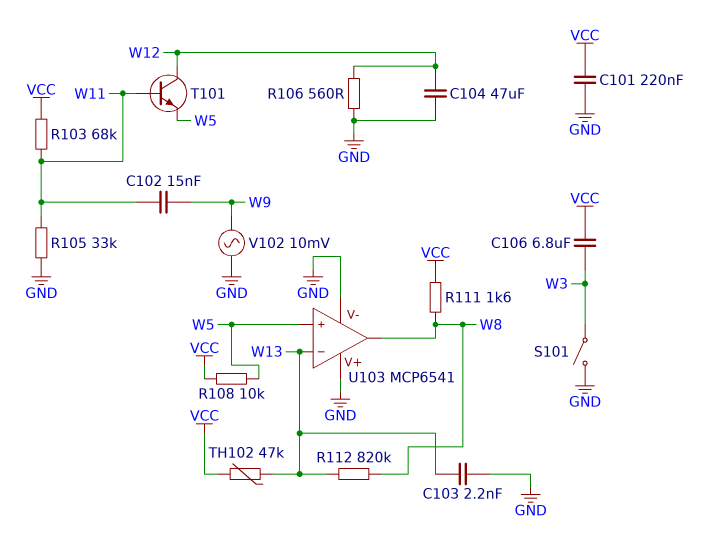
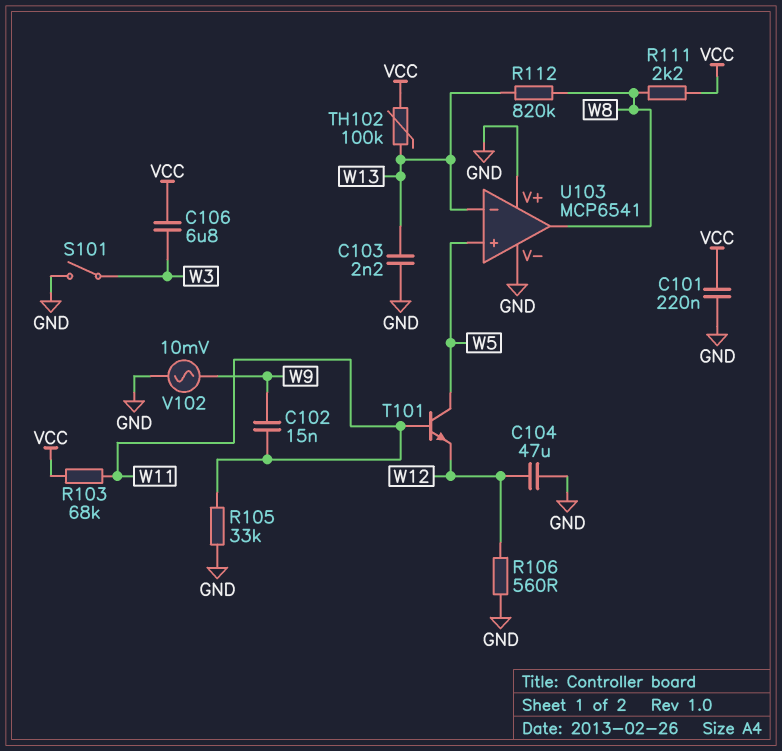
R108: 10k (VCC, W5) -> none
R111: 1.6k (VCC, W8) -> 2.2k (VCC, W8)
T101: NPN (B W11, C W12, E W5) -> NPN (B W11, C W5, E W12)
TH102: 47k (VCC, W13) -> 100k (VCC, W13)

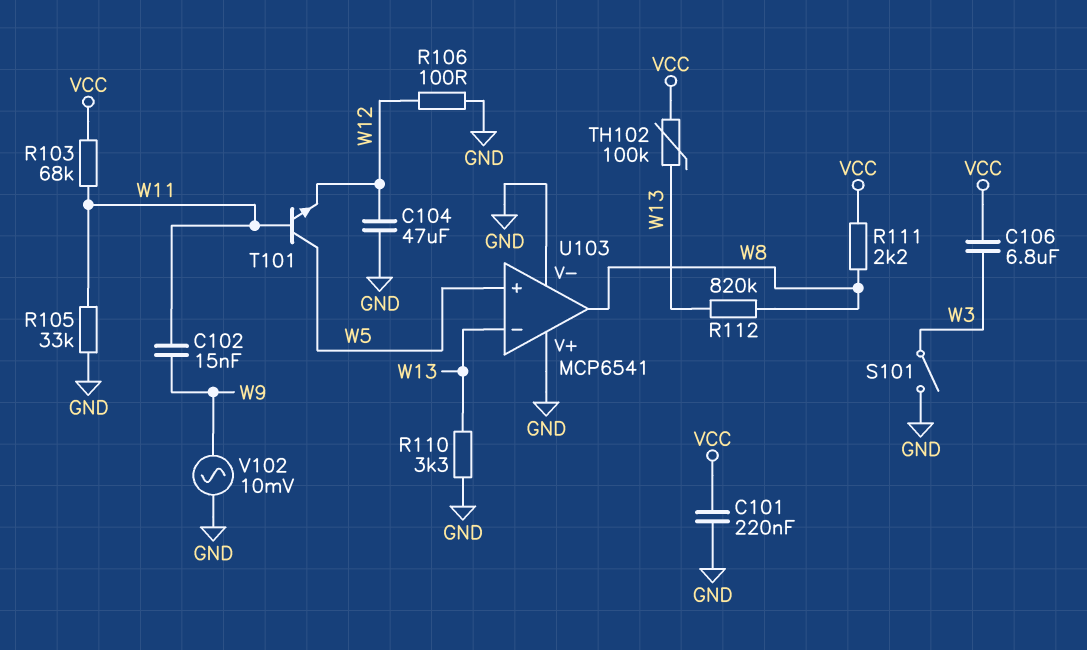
C103: 2.2nF (GND, W13) -> none
R106: 560 (GND, W12) -> 100 (GND, W12)
R110: none -> 3.3k (GND, W13)

